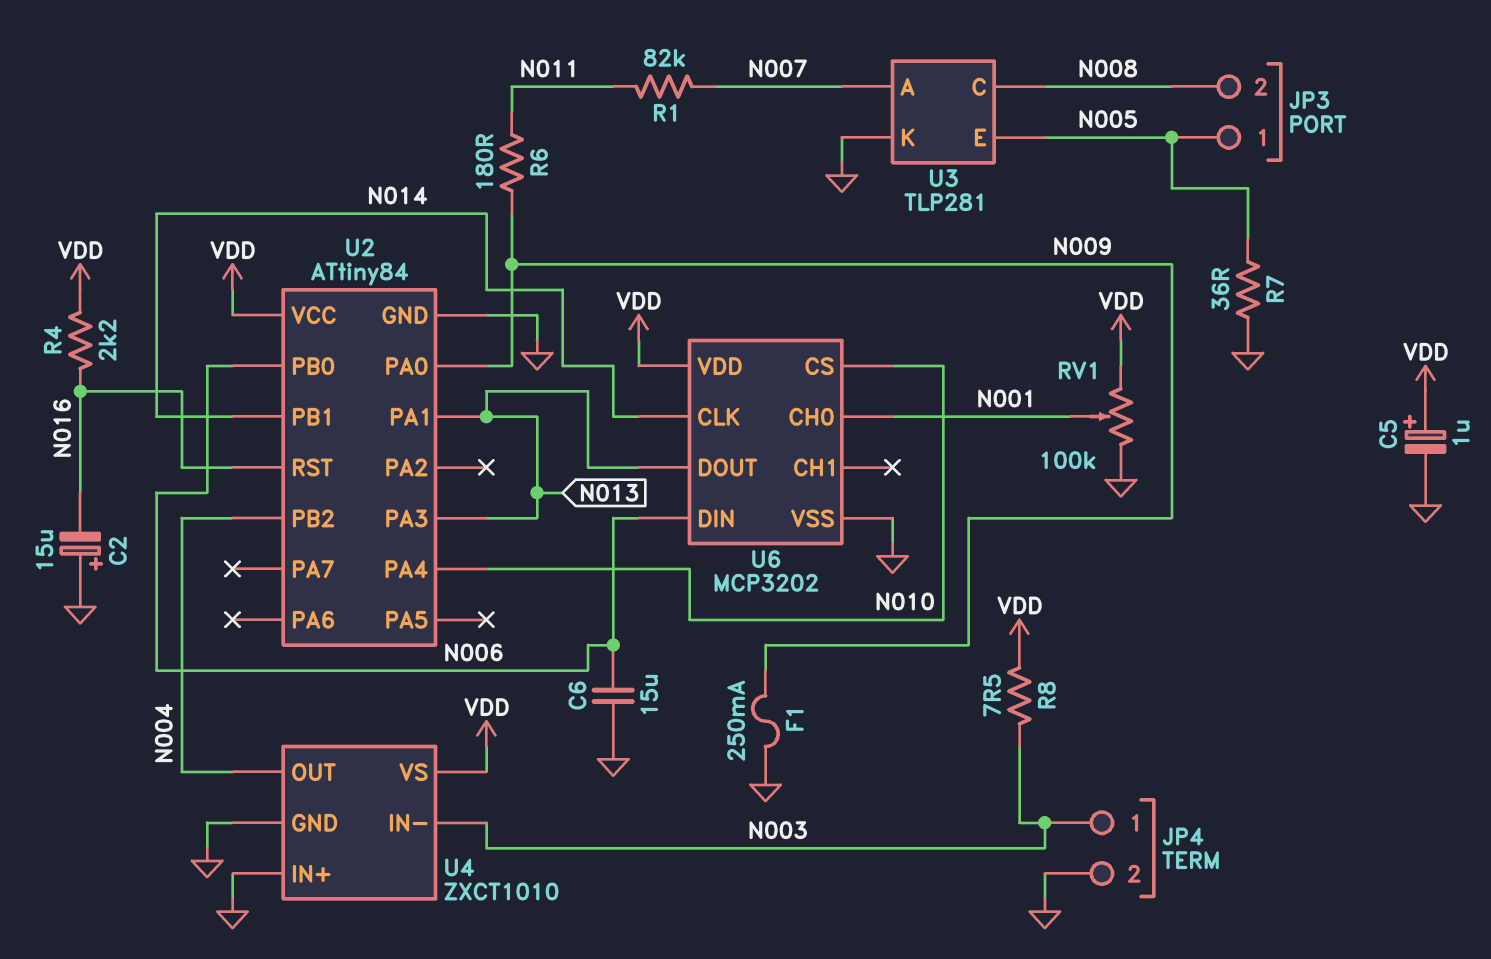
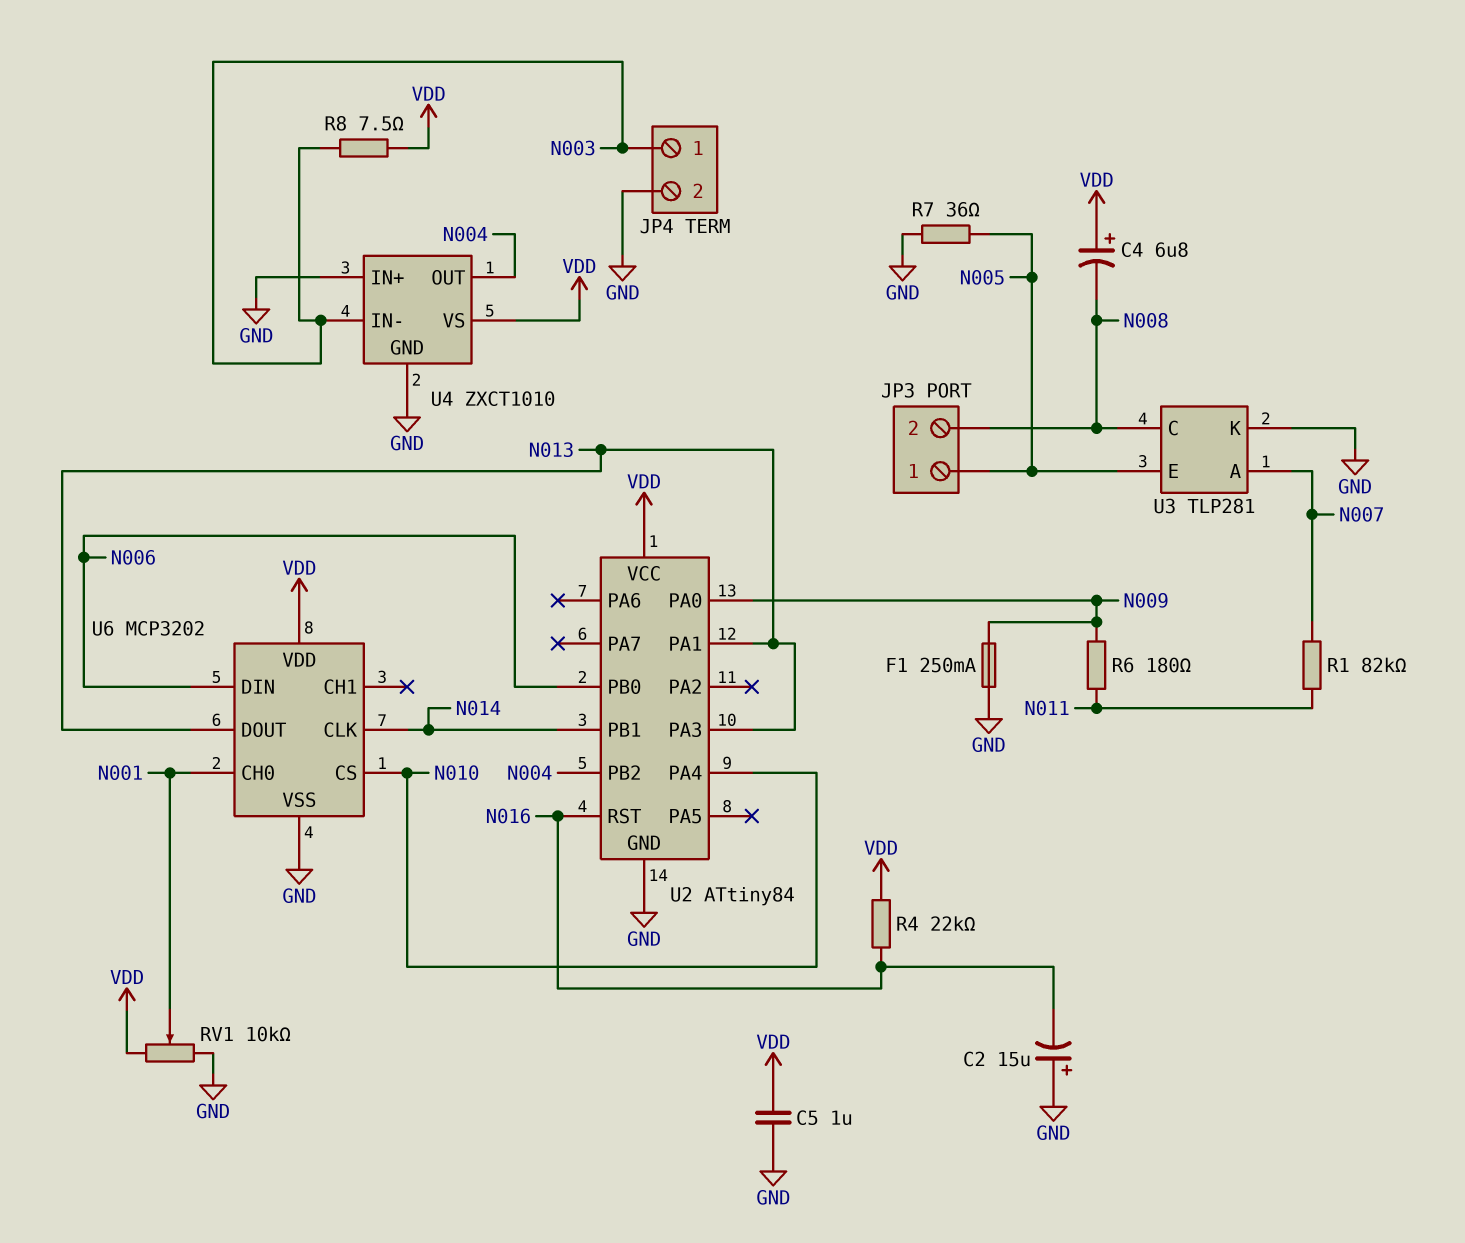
C4: none -> 6.8uF (plus VDD, minus N008)
C5: 1uF (plus VDD, minus GND) -> 1uF (GND, VDD)
C6: 15uF (GND, N006) -> none
R4: 2.2k (N016, VDD) -> 22k (N016, VDD)
RV1: 100k (GND, VDD, wiper N001) -> 10k (GND, VDD, wiper N001)

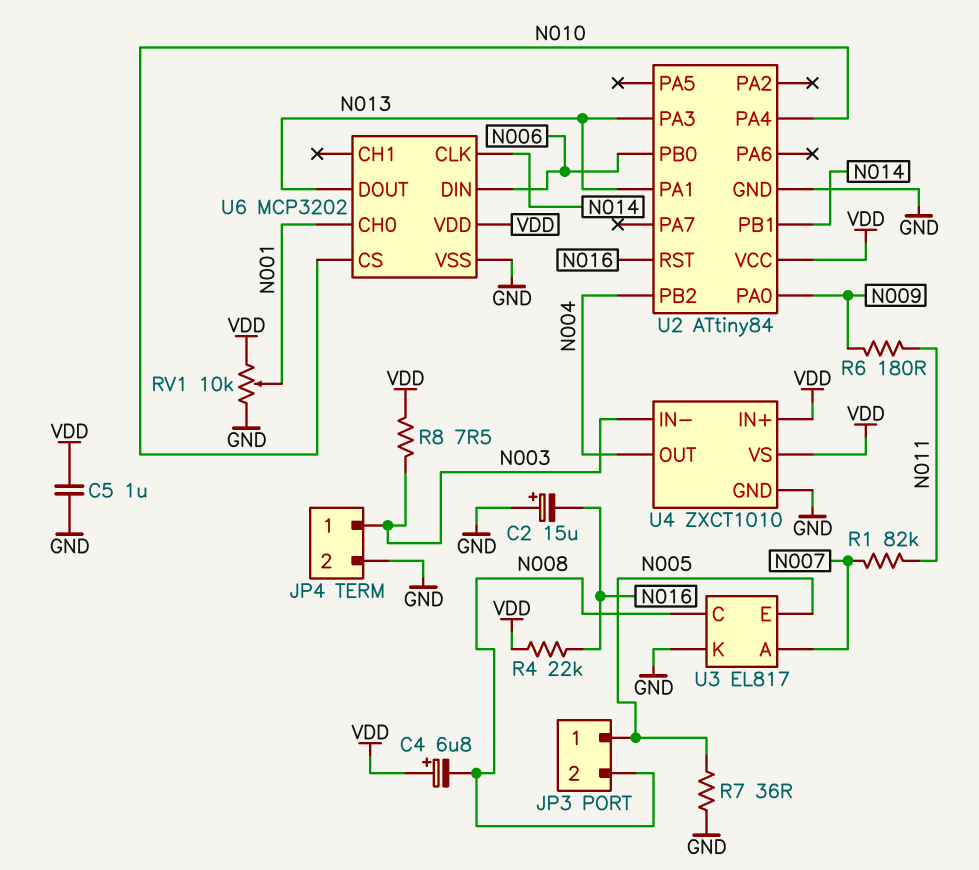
F1: 250mA (GND, N009) -> none
U3: TLP281 -> EL817
U4 pin IN+: GND -> VDD

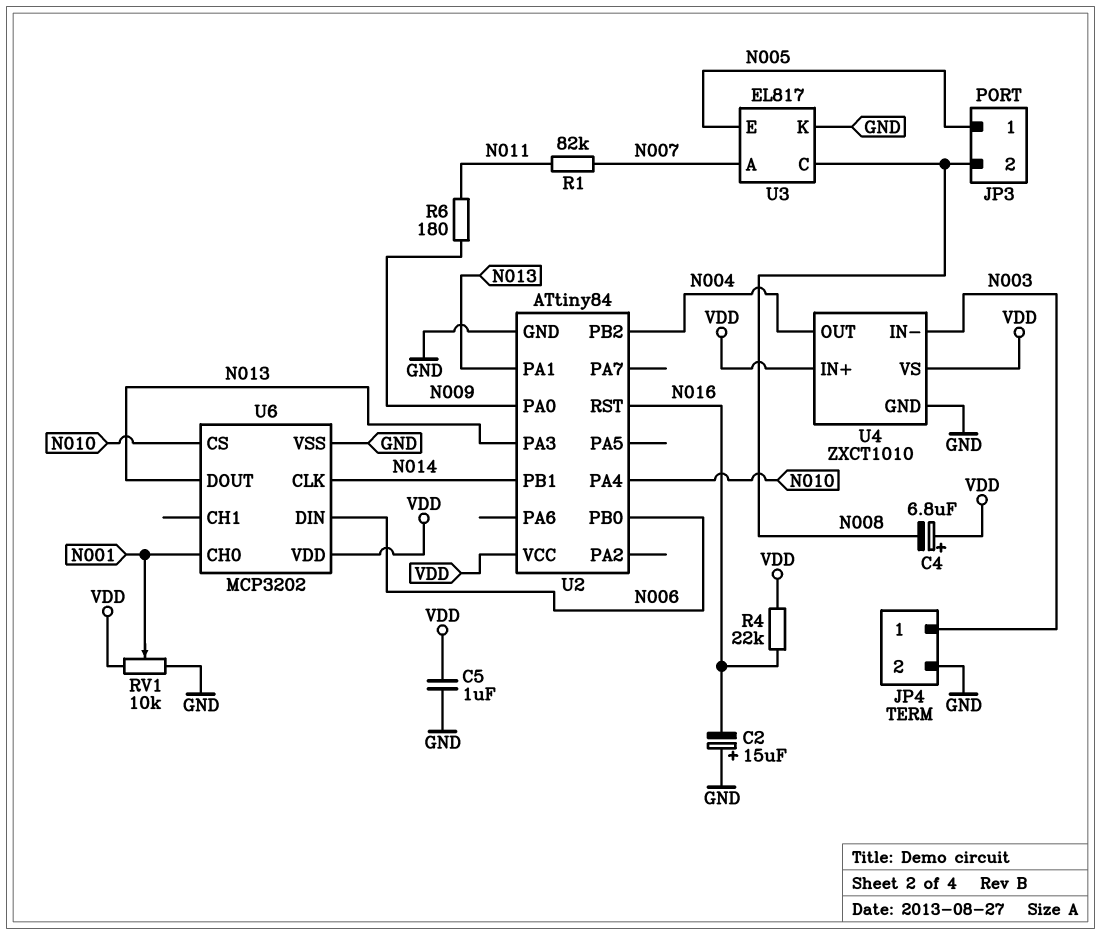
R7: 36 (GND, N005) -> none
R8: 7.5 (N003, VDD) -> none

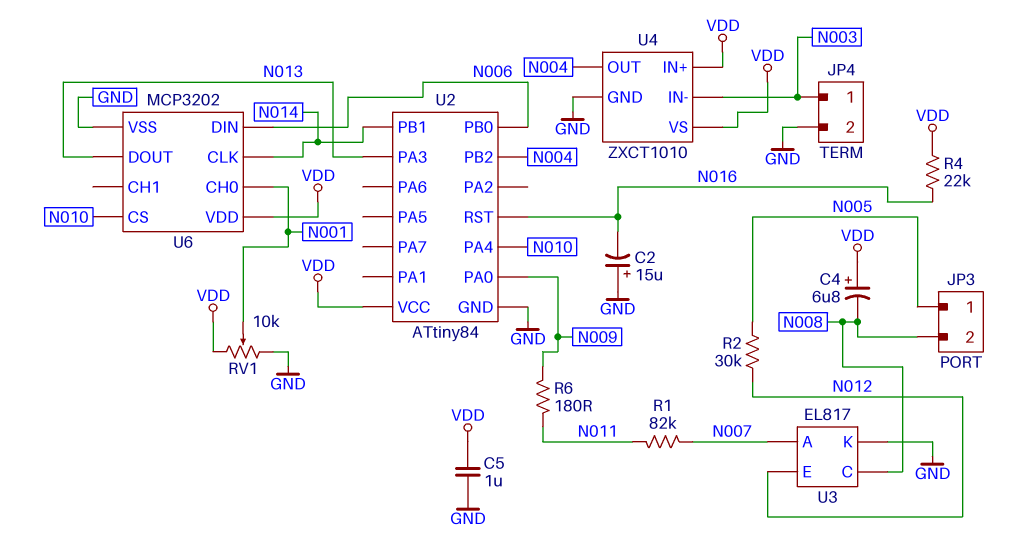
R2: none -> 30k (N005, N012)
U2 pin PA1: N013 -> none
U3 pin E: N005 -> N012

